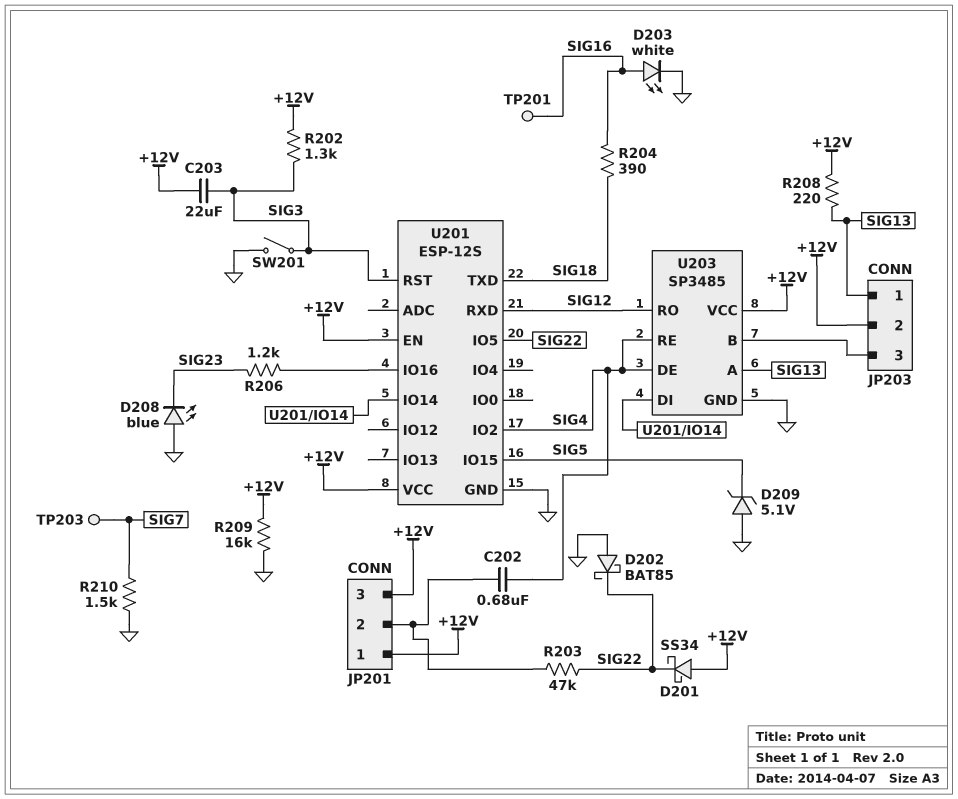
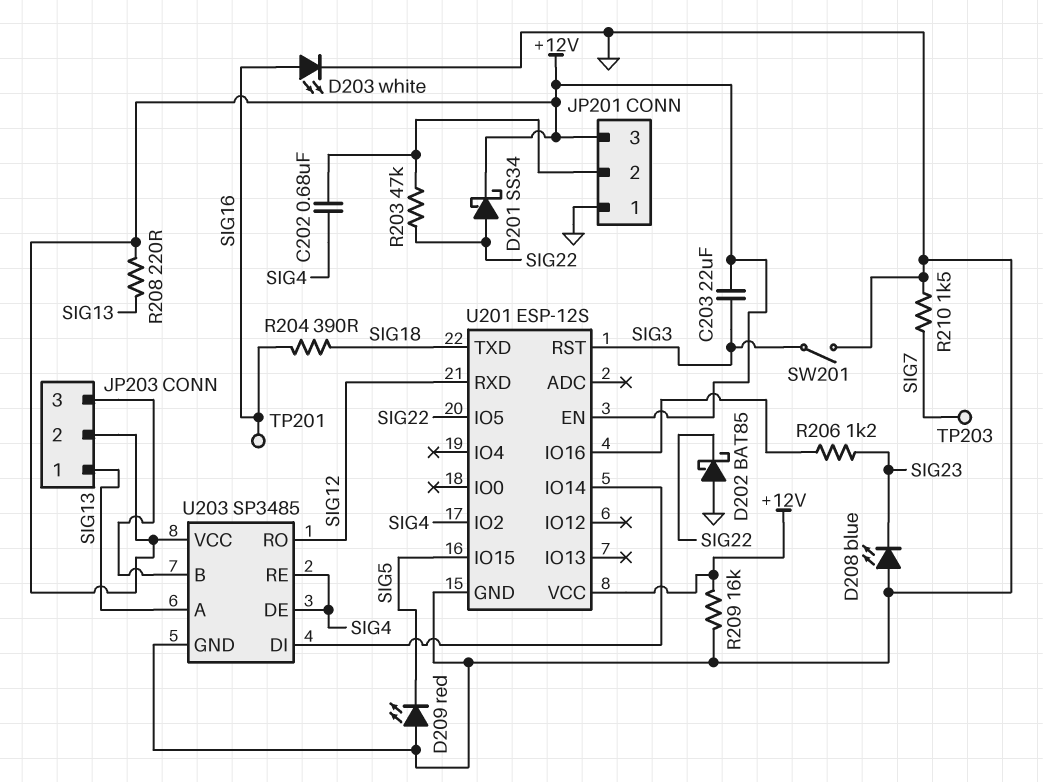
D201: schottky SS34 (A +12V, K SIG22) -> schottky SS34 (A SIG22, K +12V)
D209: zener 5.1V (A GND, K SIG5) -> LED red (A GND, K SIG5)
JP201 pin 1: +12V -> GND
R202: 1.3k (+12V, SIG3) -> none

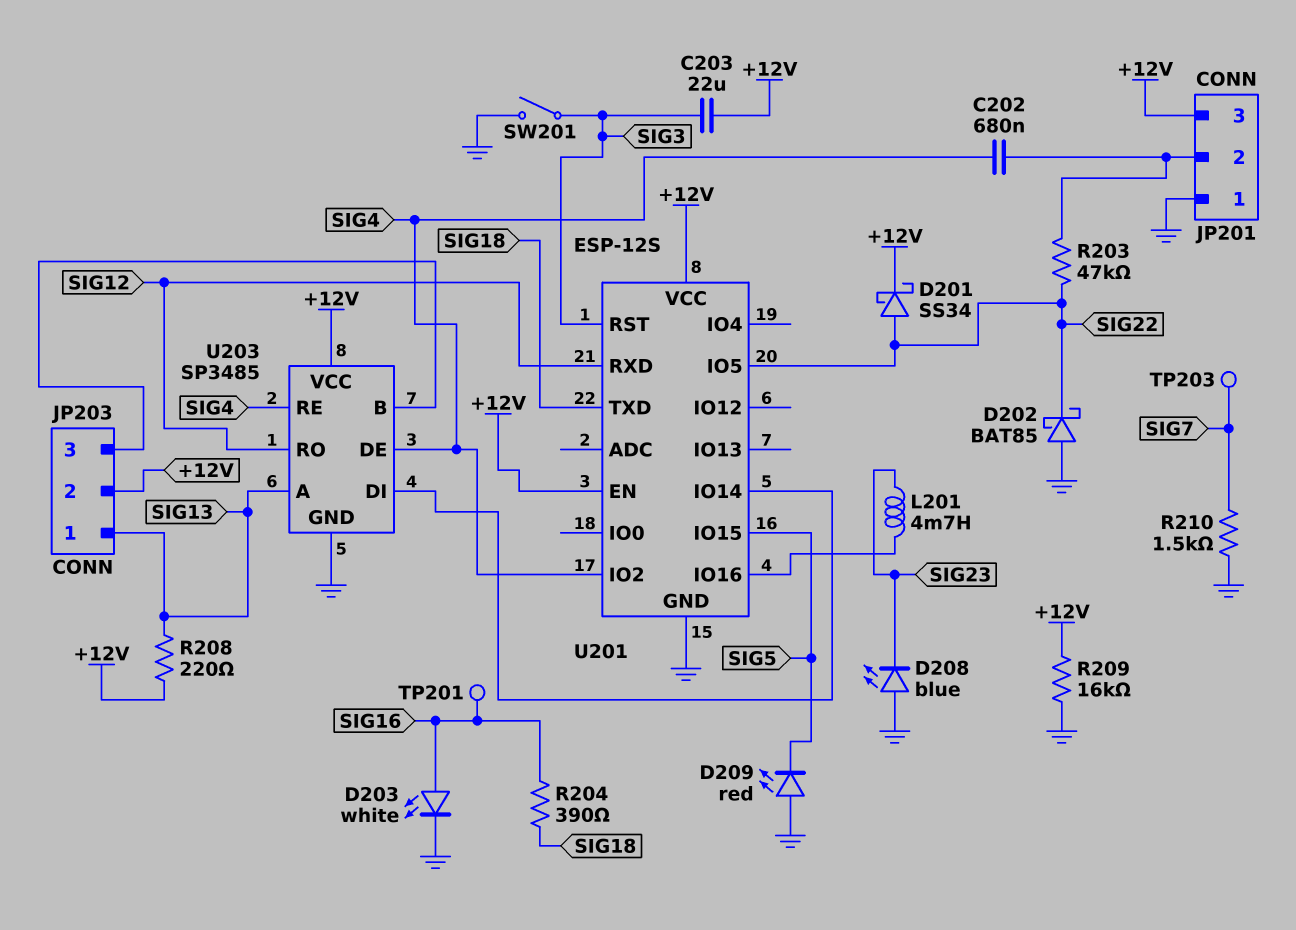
L201: none -> 4.7mH (SIG23, U201/IO16)
R206: 1.2k (SIG23, U201/IO16) -> none

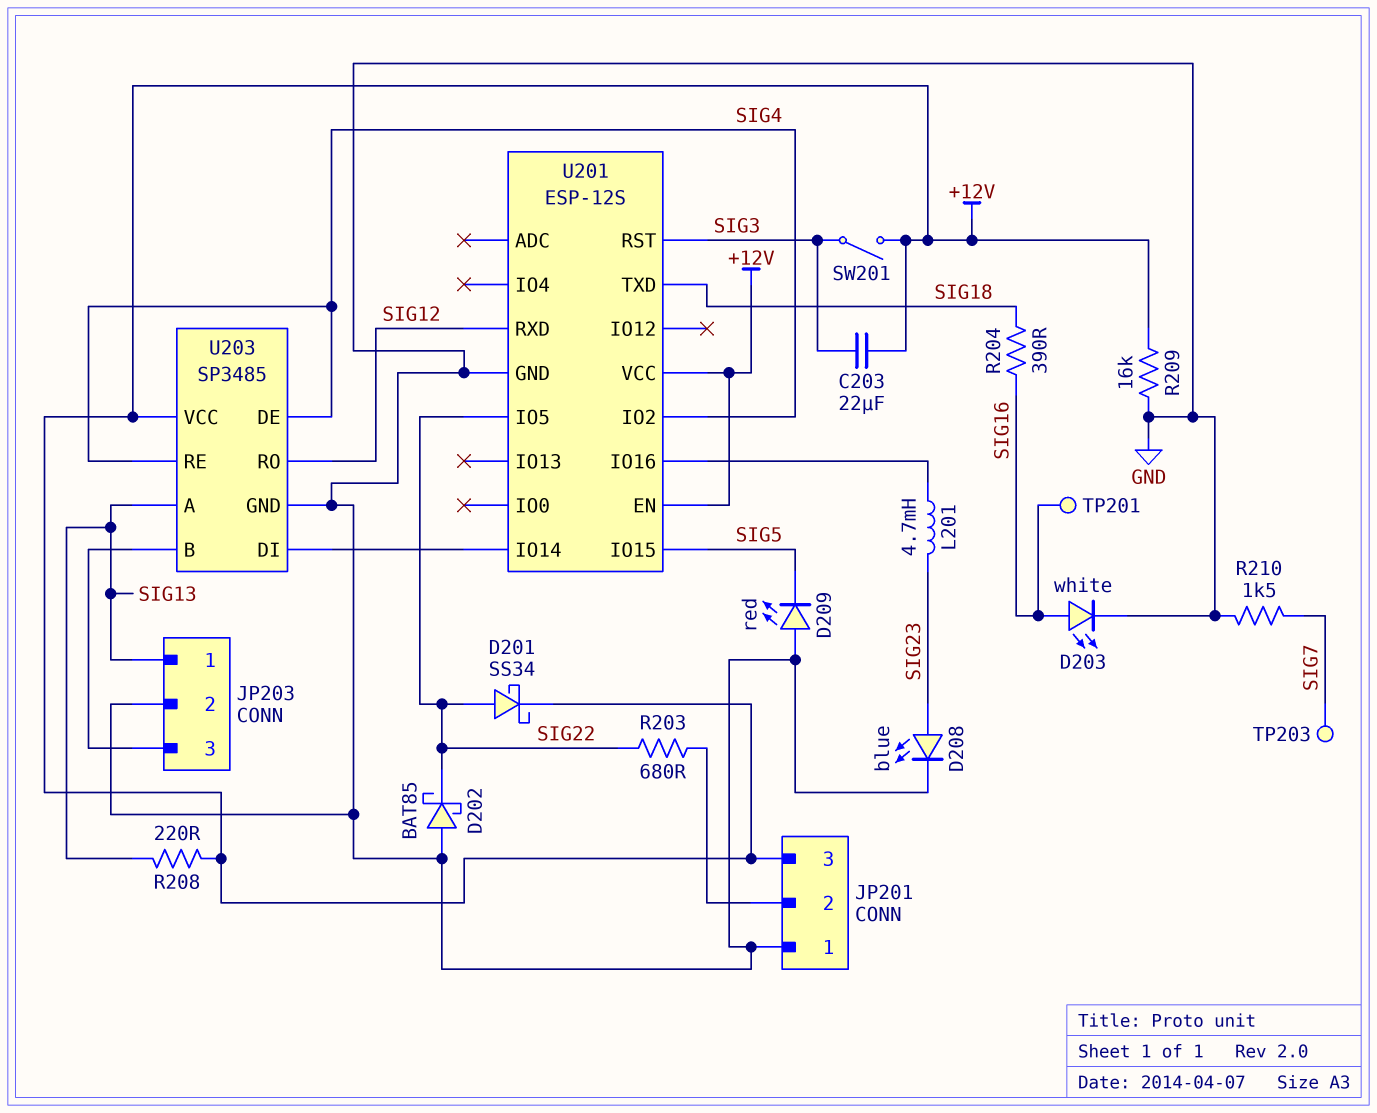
C202: 680nF (JP201/2, SIG4) -> none
D208: LED blue (A GND, K SIG23) -> LED blue (A SIG23, K GND)
JP203 pin 2: +12V -> GND
R203: 47k (JP201/2, SIG22) -> 680 (JP201/2, SIG22)
SW201: switch (GND, SIG3) -> switch (+12V, SIG3)

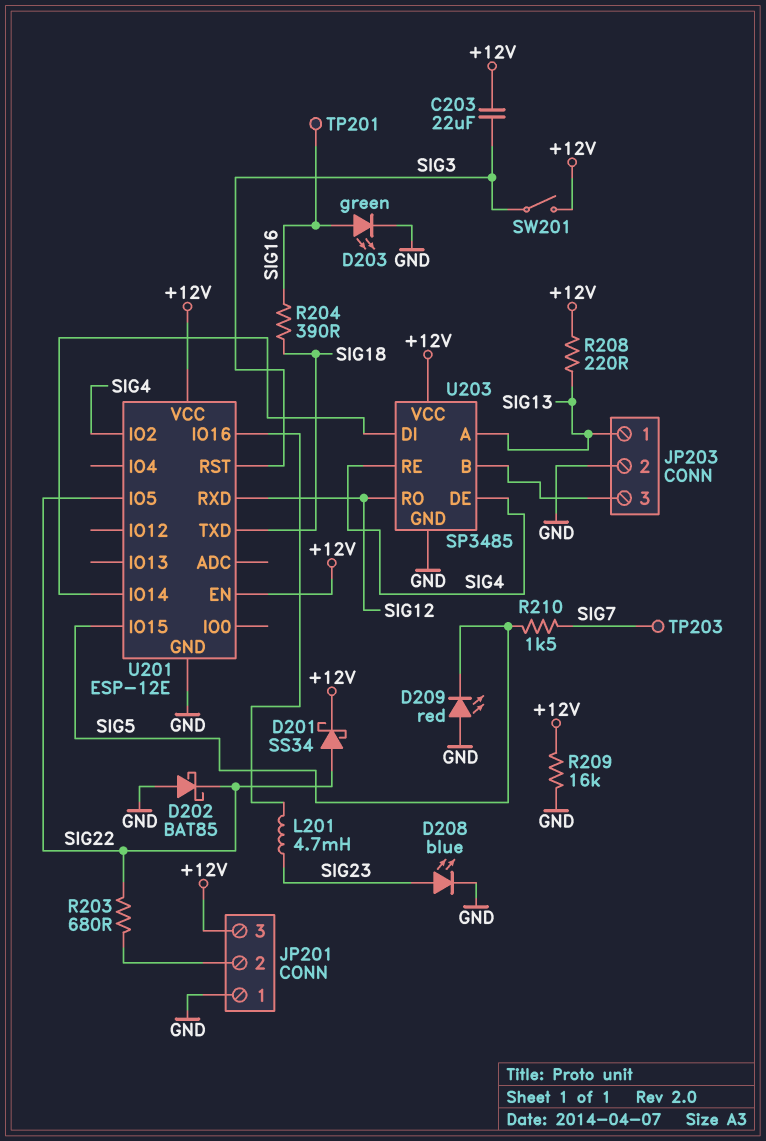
D203: LED white (A SIG16, K GND) -> LED green (A SIG16, K GND)
R210: 1.5k (GND, SIG7) -> 1.5k (SIG5, SIG7)
U201: ESP-12S -> ESP-12E

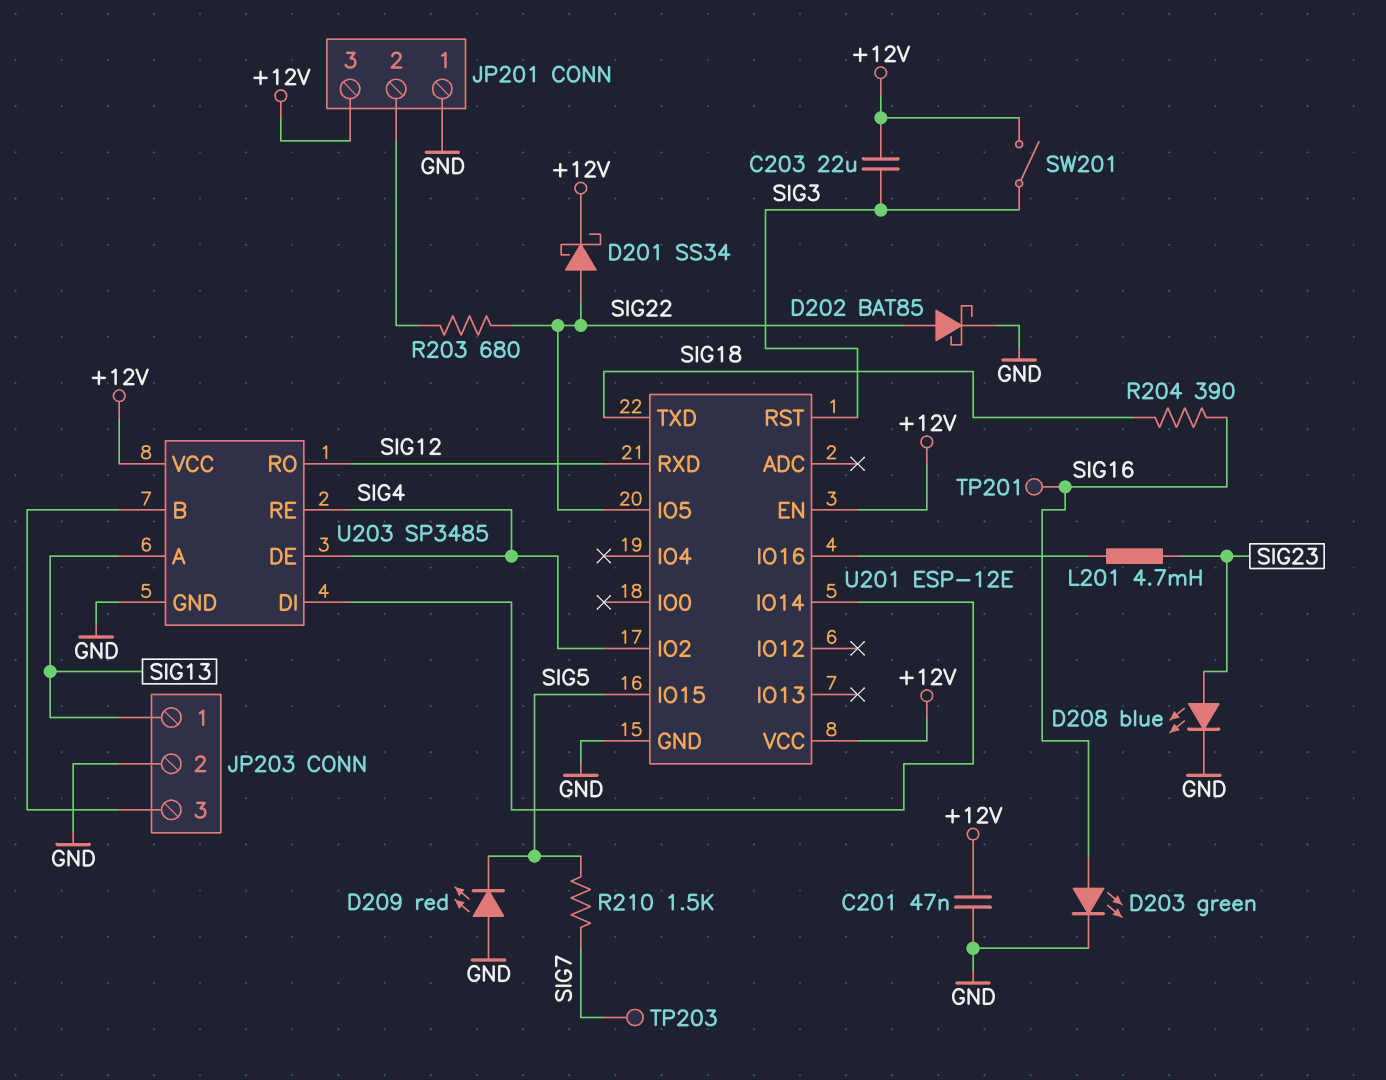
C201: none -> 47nF (+12V, GND)
D202: schottky BAT85 (A GND, K SIG22) -> schottky BAT85 (A SIG22, K GND)
R208: 220 (+12V, SIG13) -> none
R209: 16k (+12V, GND) -> none

